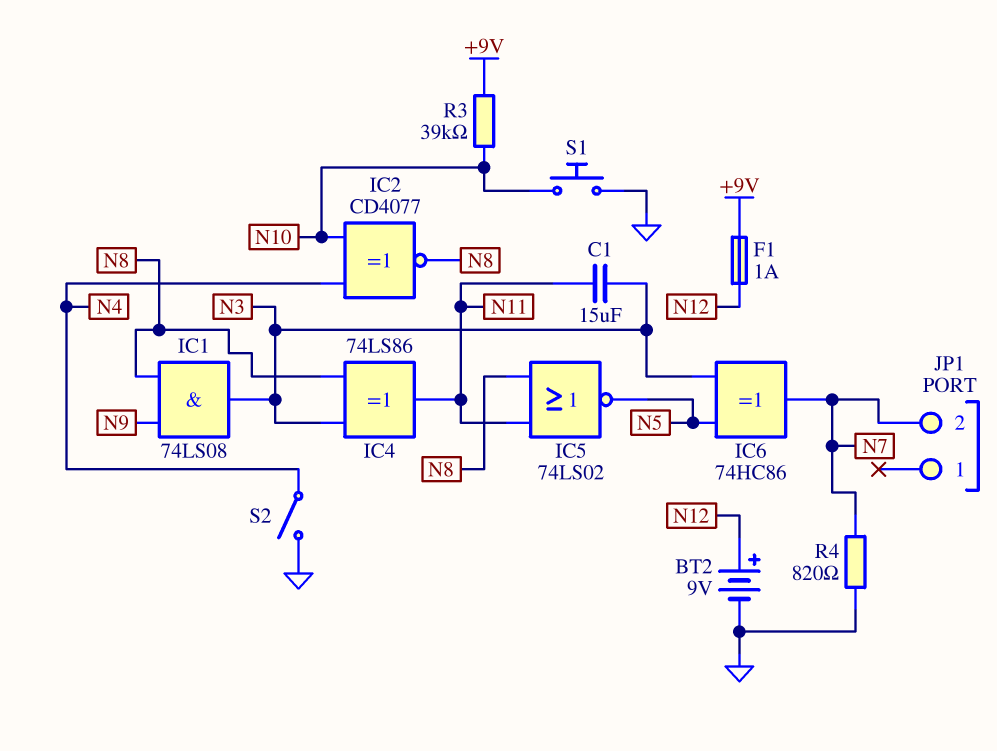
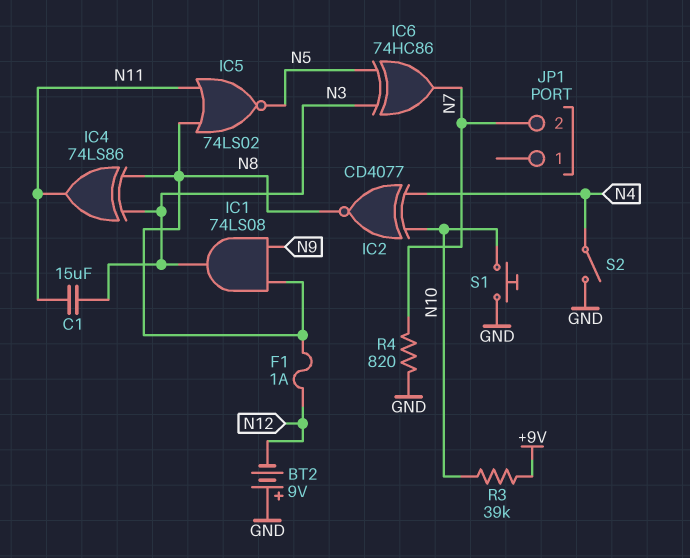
BT2: 9V (plus N12, minus GND) -> 9V (plus GND, minus N12)
F1: 1A (+9V, N12) -> 1A (N8, N12)

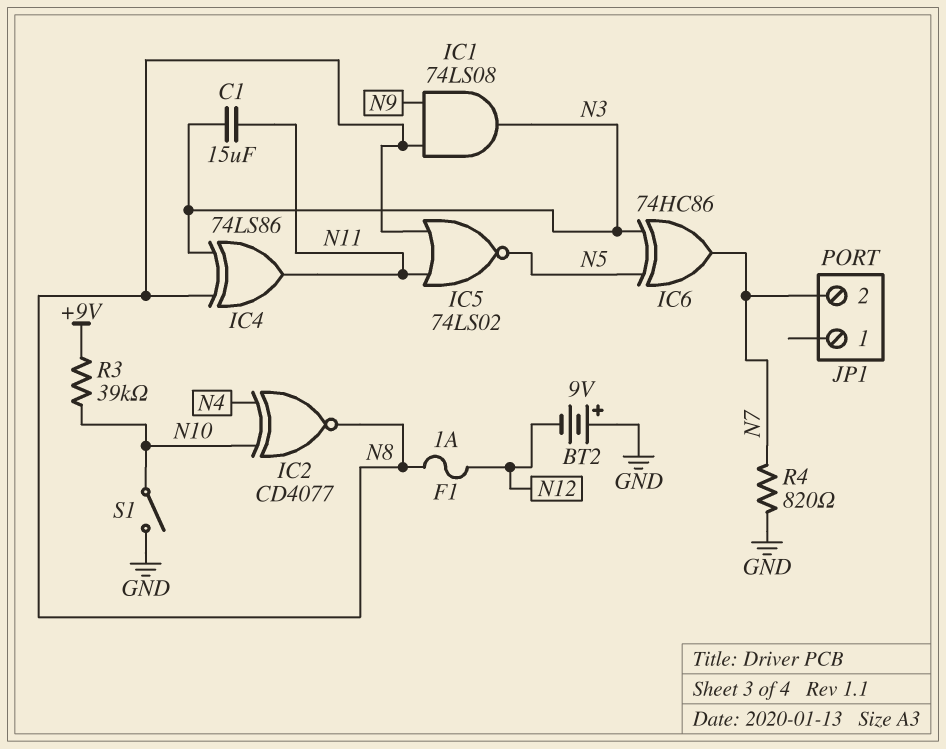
S1: button (GND, N10) -> switch (GND, N10)
S2: switch (GND, N4) -> none

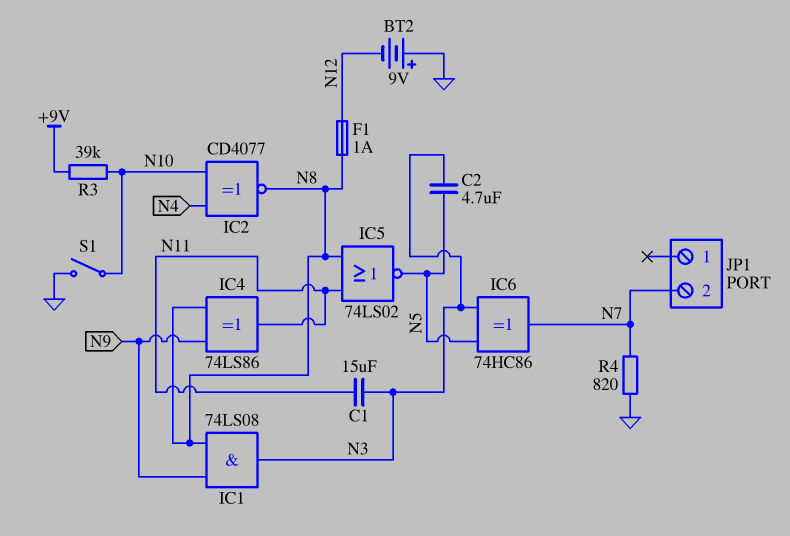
C2: none -> 4.7uF (N3, N5)
IC4: XOR 74LS86 (in N3, in N8, out N11) -> XOR 74LS86 (in N8, in N9, out N11)

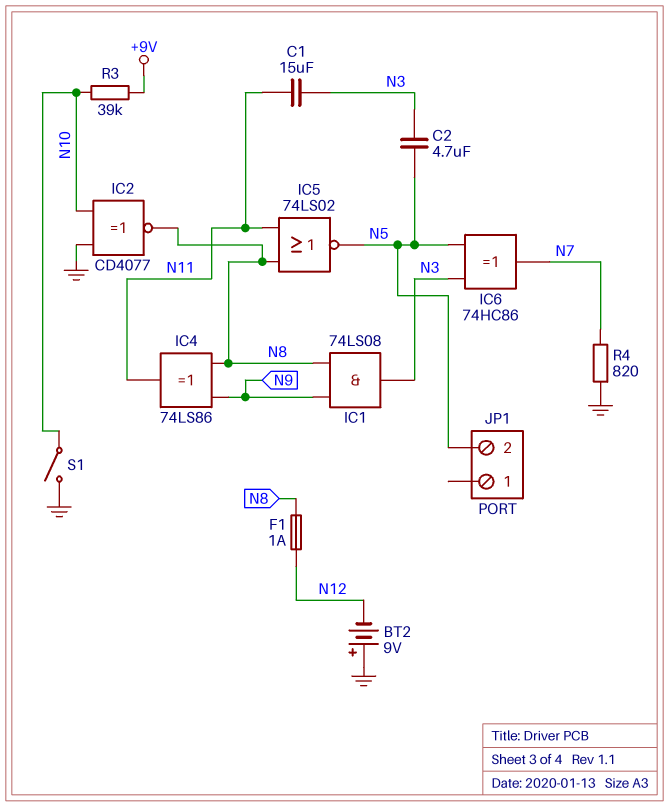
IC2: XNOR CD4077 (in N4, in N10, out N8) -> XNOR CD4077 (in GND, in N10, out N8)
JP1 pin 2: N7 -> N5

